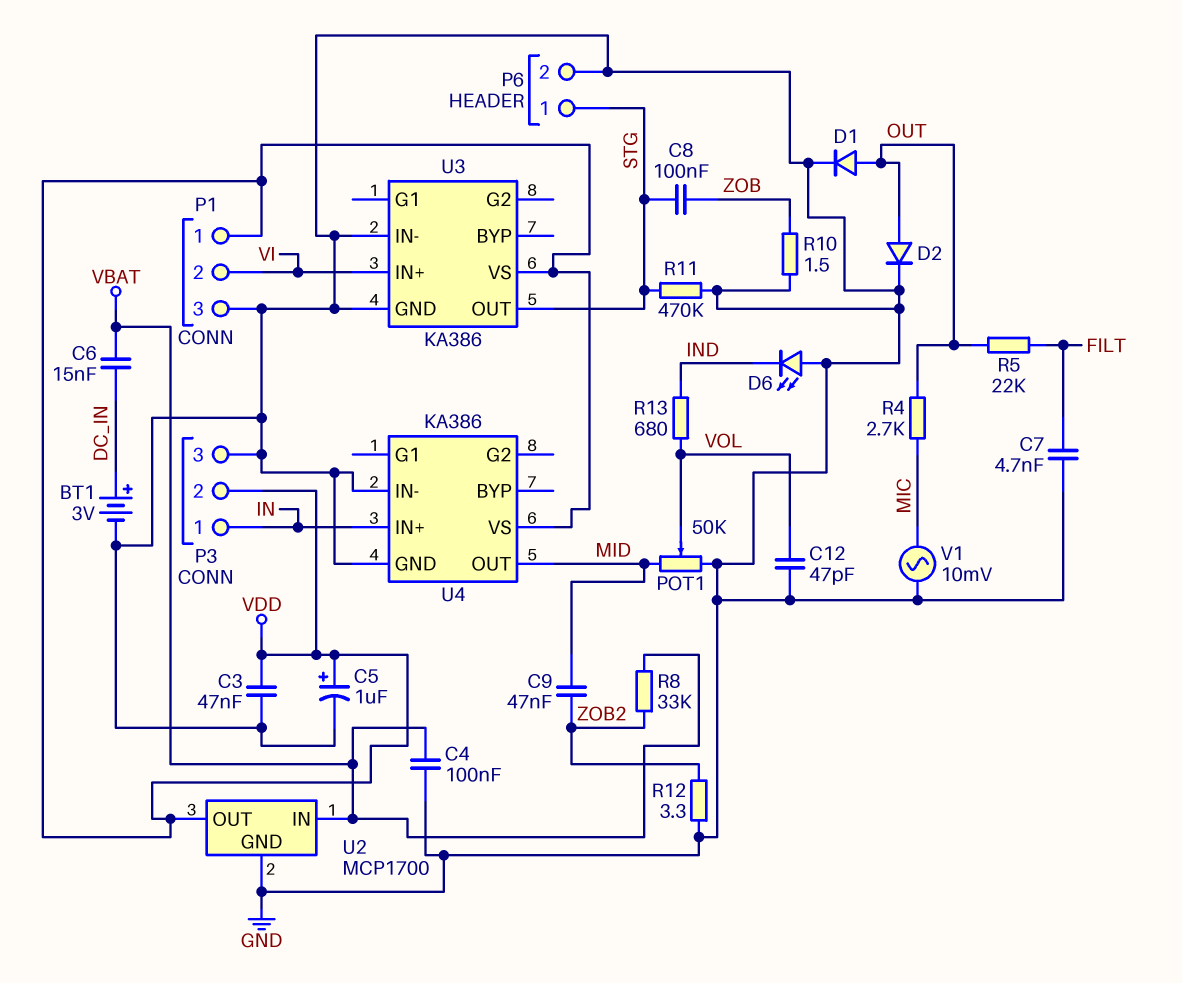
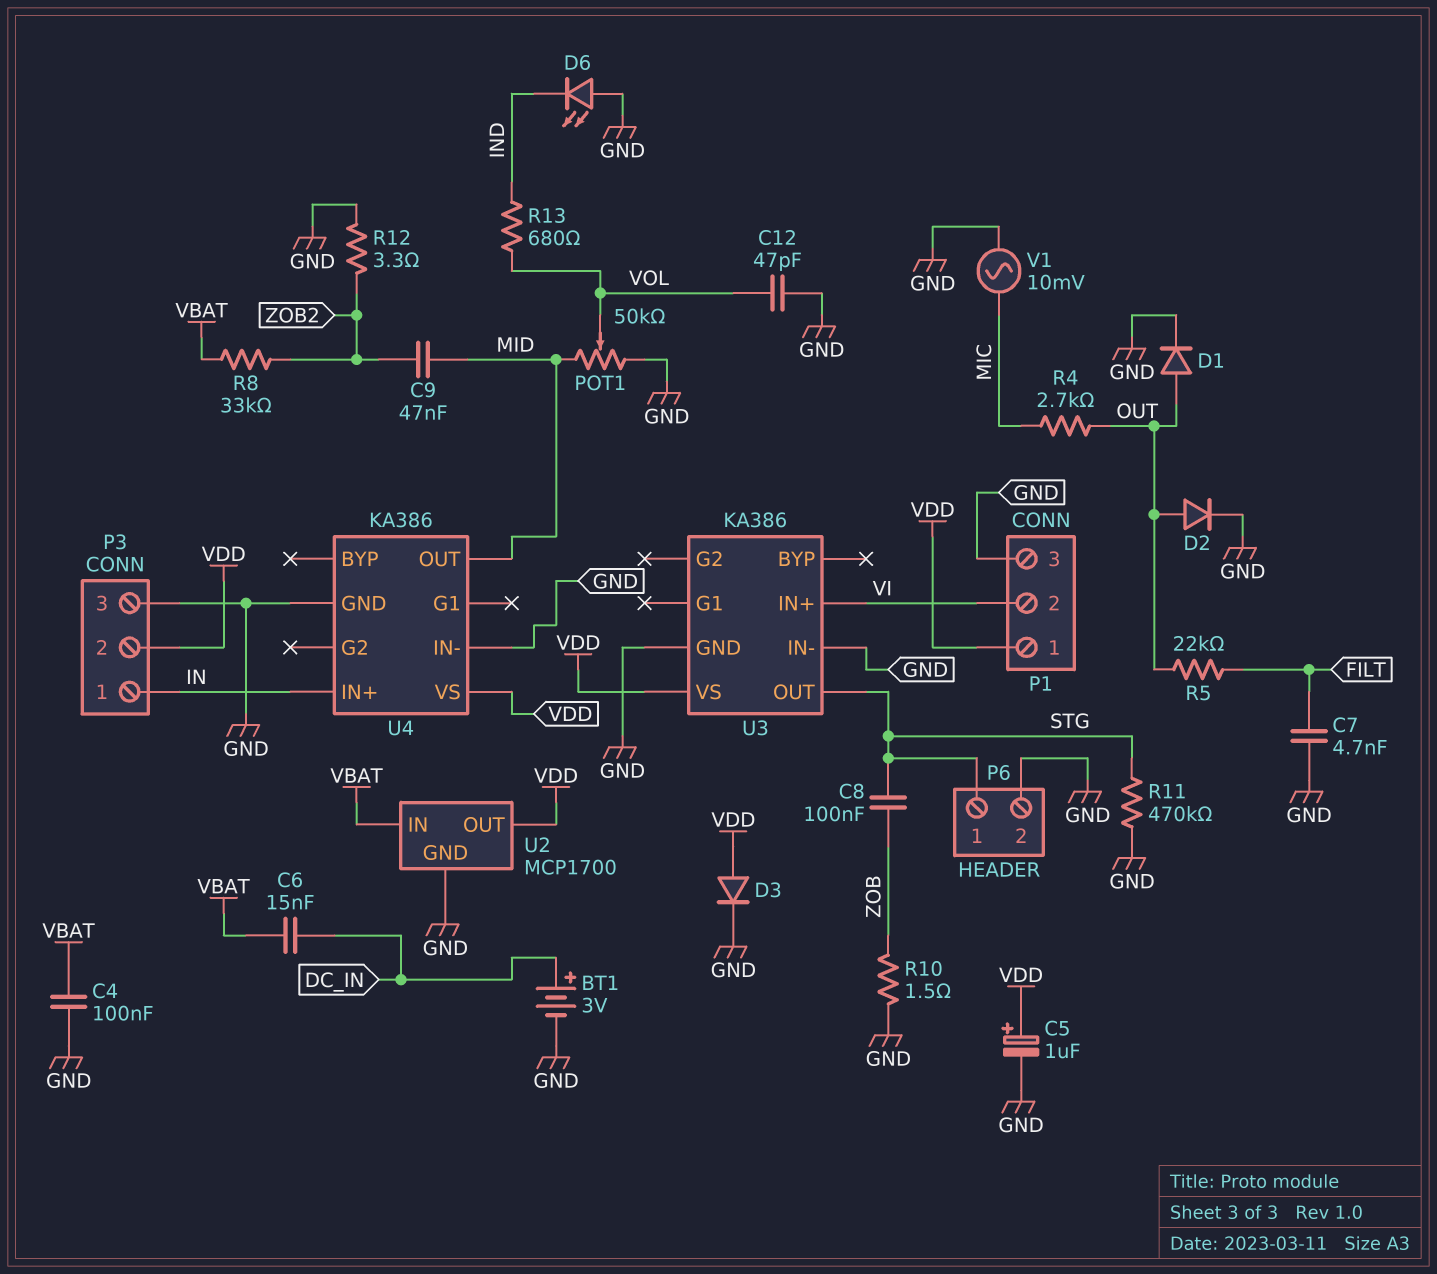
C3: 47nF (GND, VDD) -> none
D3: none -> diode (A VDD, K GND)

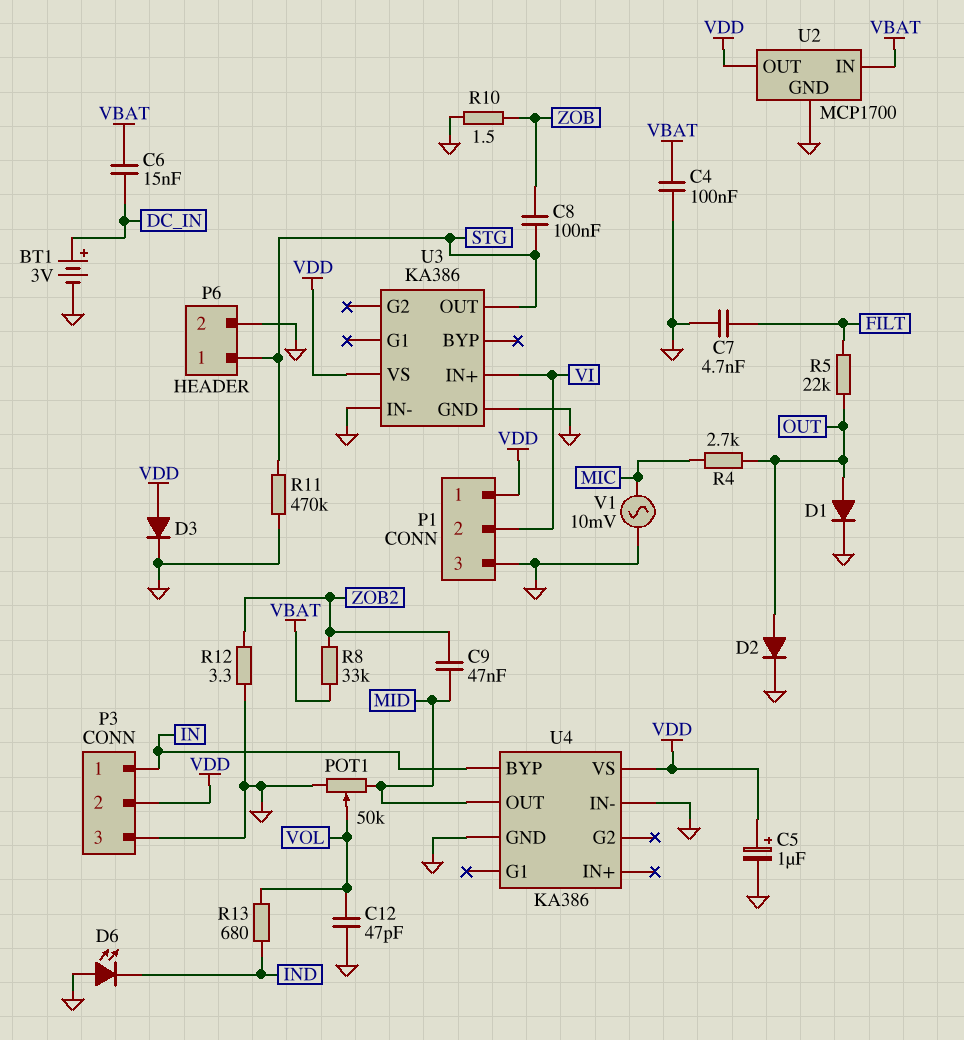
U4 pin BYP: none -> IN
U4 pin IN+: IN -> none

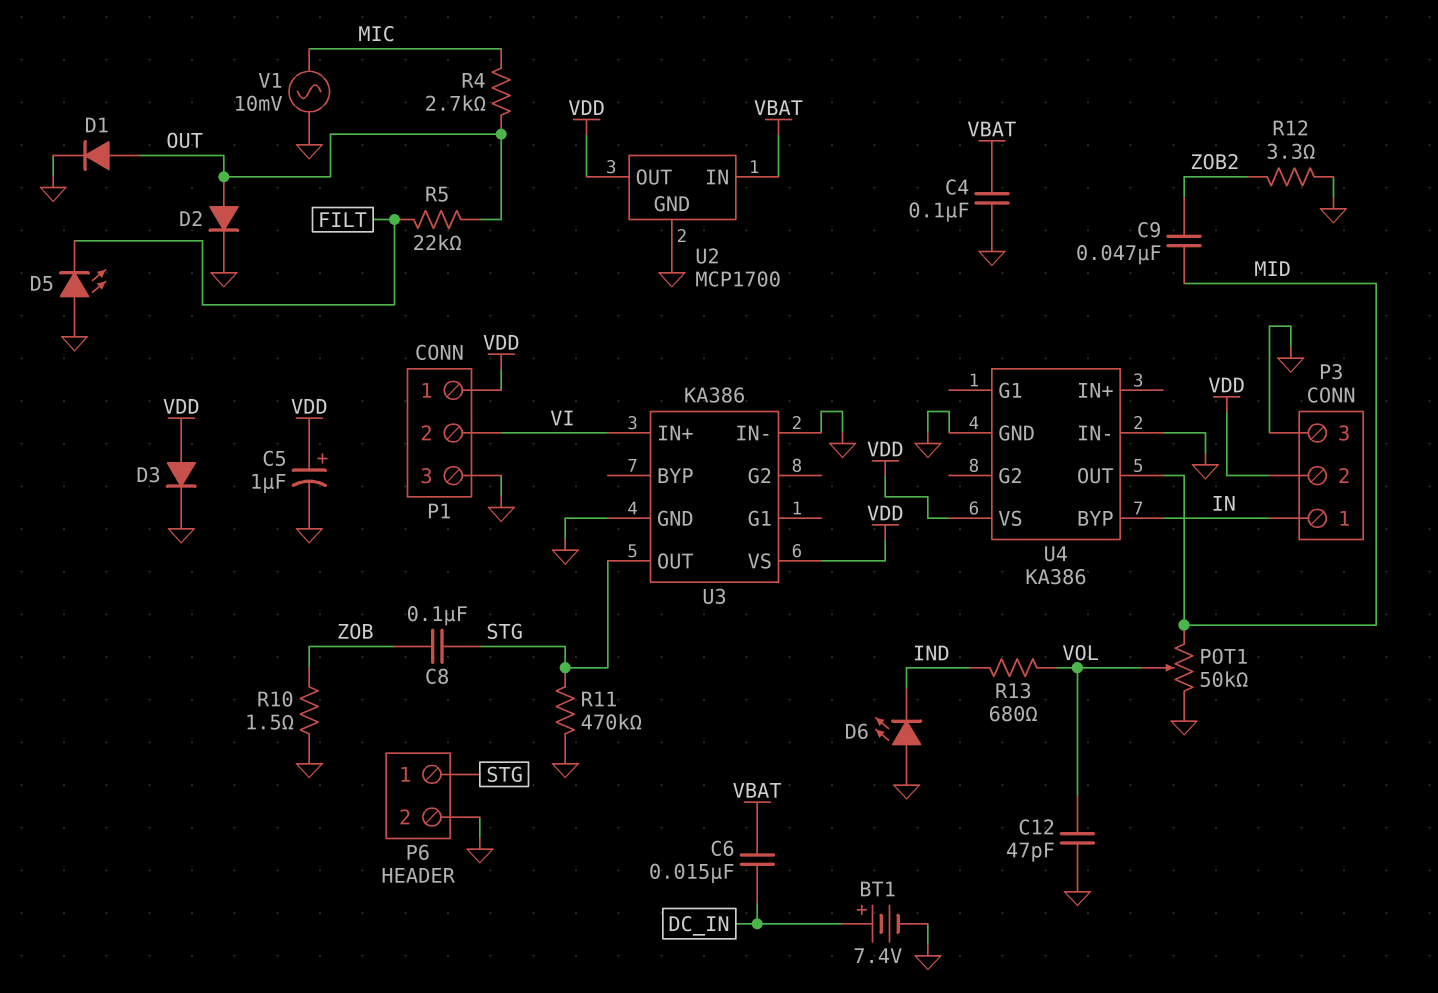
BT1: 3V (plus DC_IN, minus GND) -> 7.4V (plus DC_IN, minus GND)
C7: 4.7nF (FILT, GND) -> none
D5: none -> LED (A GND, K FILT)
R8: 33k (VBAT, ZOB2) -> none

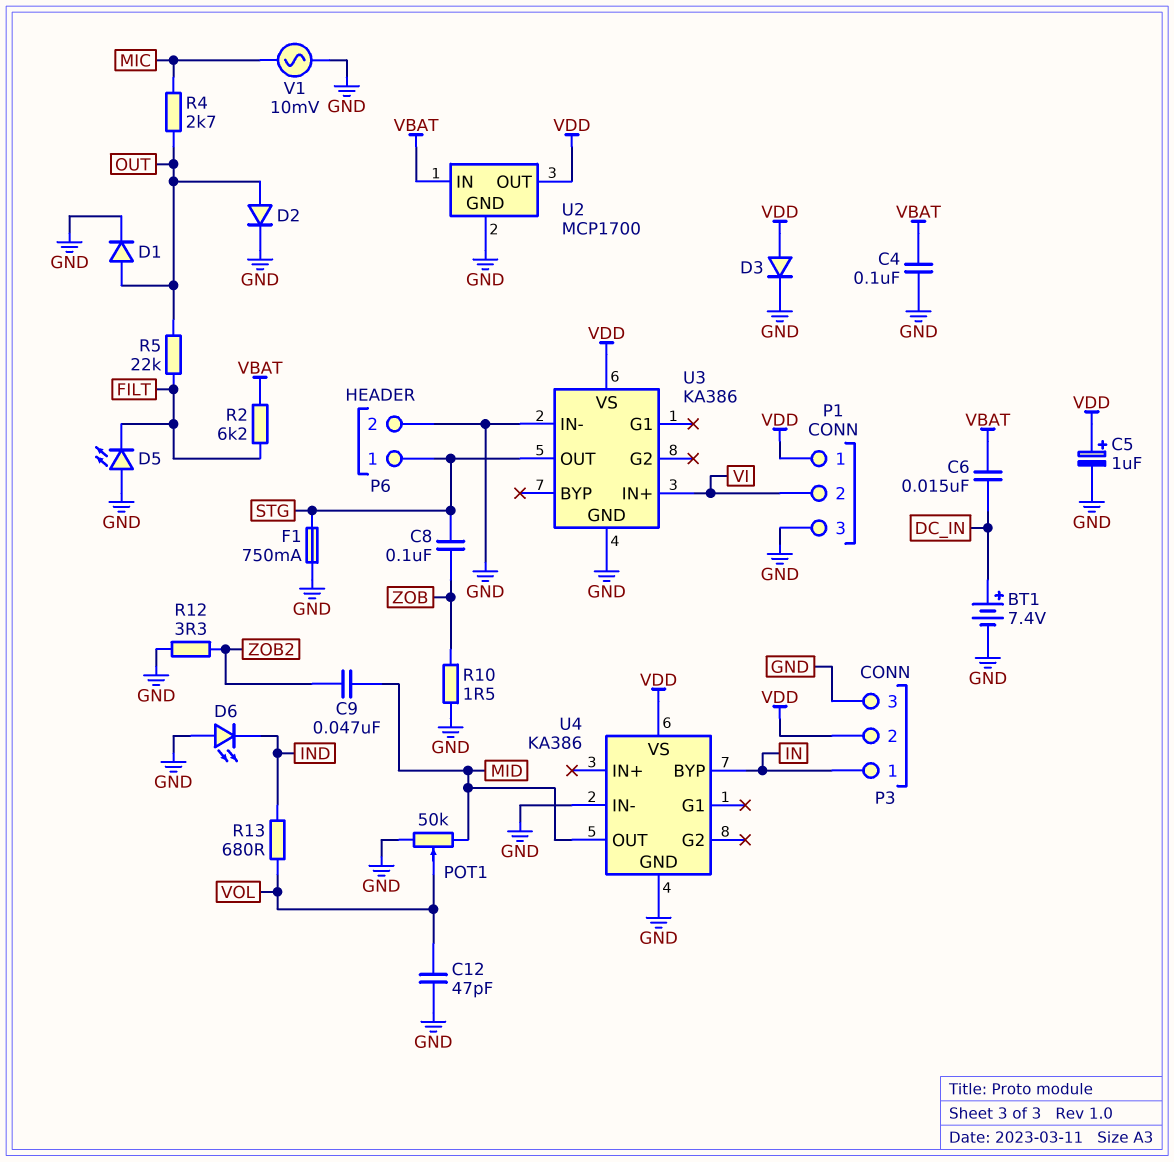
F1: none -> 750mA (GND, STG)
R2: none -> 6.2k (FILT, VBAT)
R11: 470k (GND, STG) -> none

